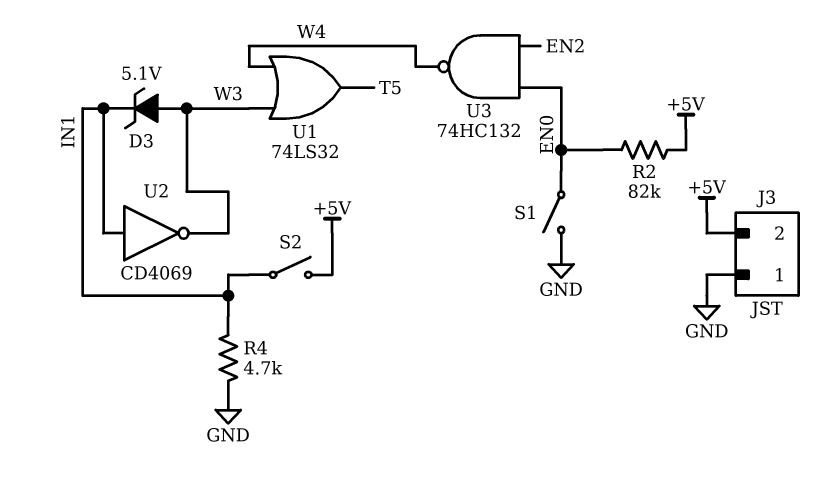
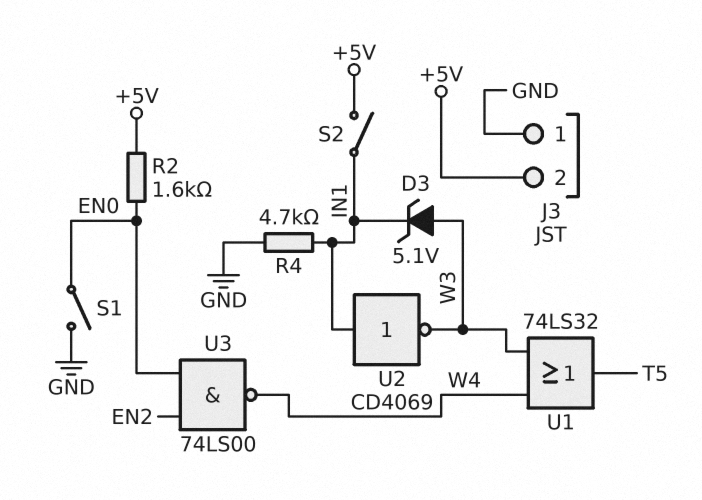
R2: 82k (+5V, EN0) -> 1.6k (+5V, EN0)
U3: NAND 74HC132 (in EN0, in EN2, out W4) -> NAND 74LS00 (in EN0, in EN2, out W4)

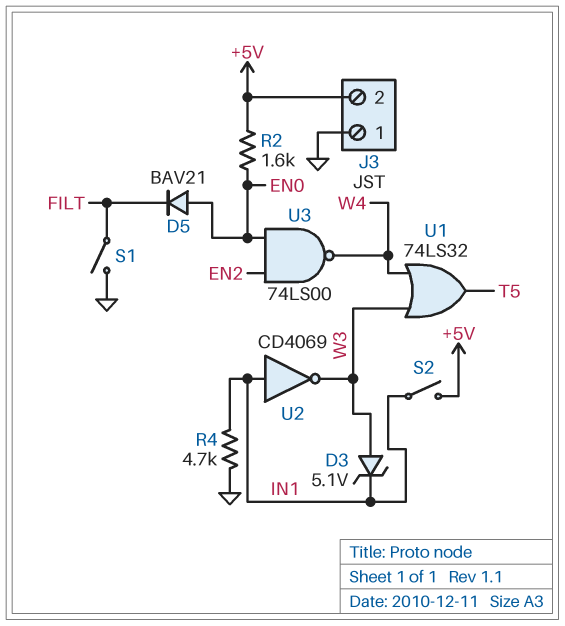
D5: none -> diode BAV21 (A EN0, K FILT)
S1: switch (EN0, GND) -> switch (FILT, GND)

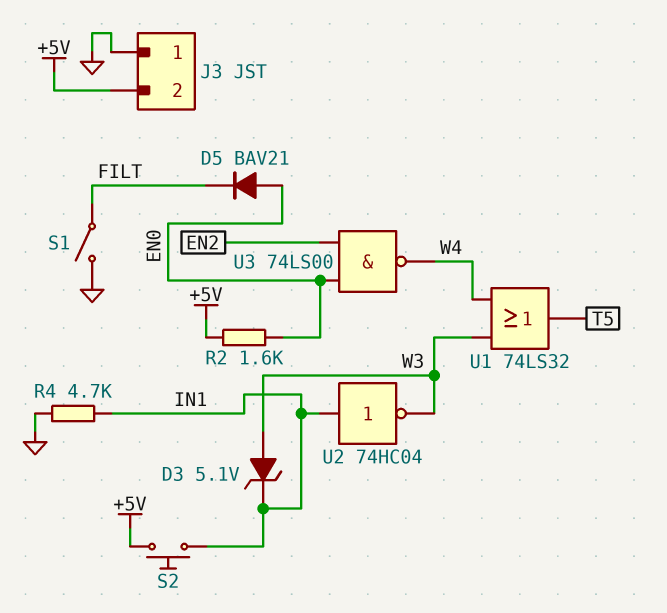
S2: switch (+5V, IN1) -> button (+5V, IN1)
U2: NOT CD4069 (in IN1, out W3) -> NOT 74HC04 (in IN1, out W3)

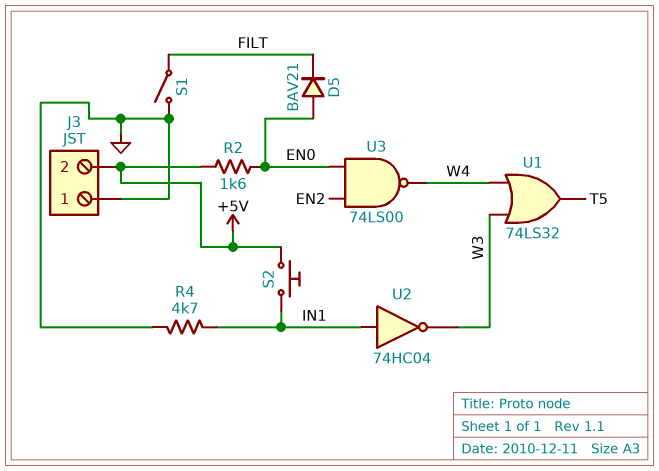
D3: zener 5.1V (A W3, K IN1) -> none

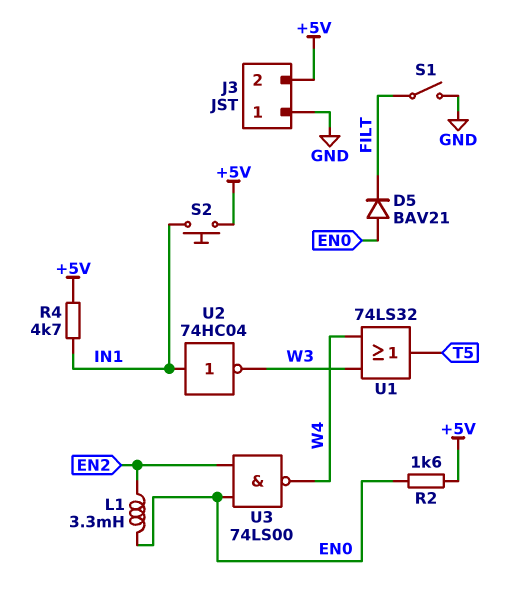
L1: none -> 3.3mH (EN0, EN2)
R4: 4.7k (GND, IN1) -> 4.7k (+5V, IN1)

